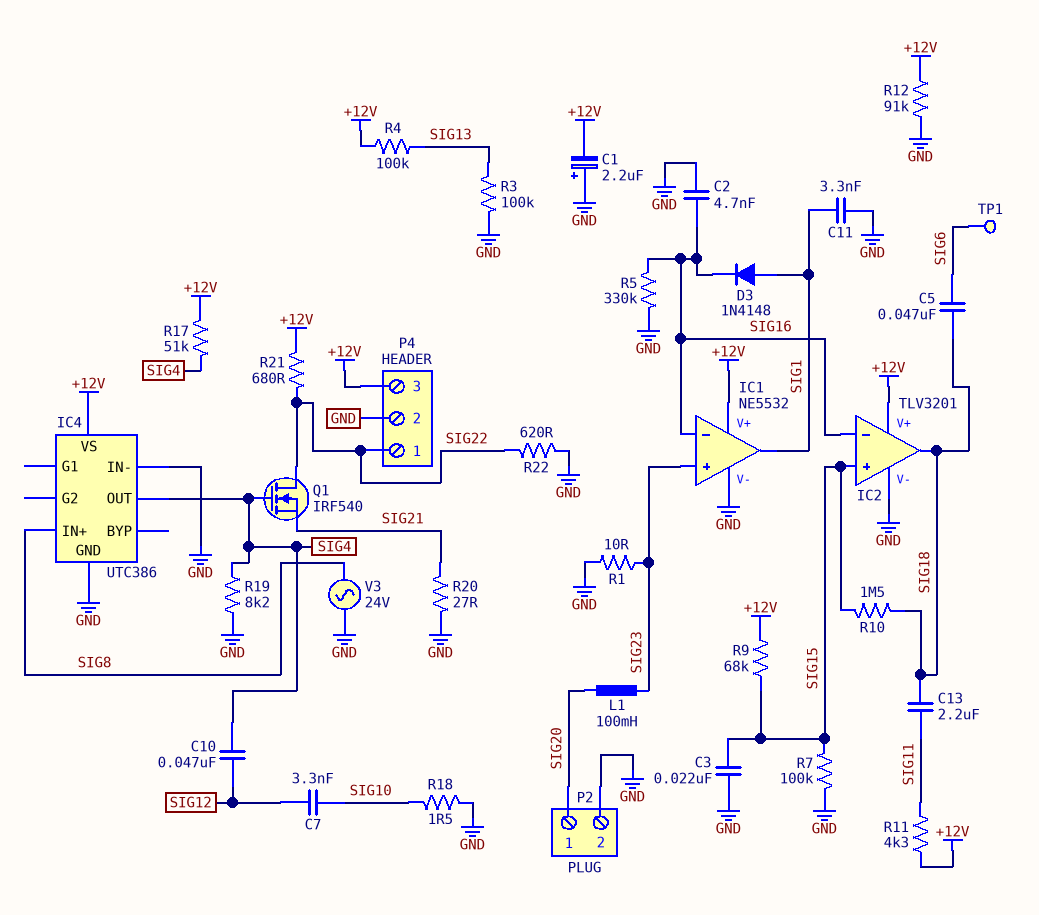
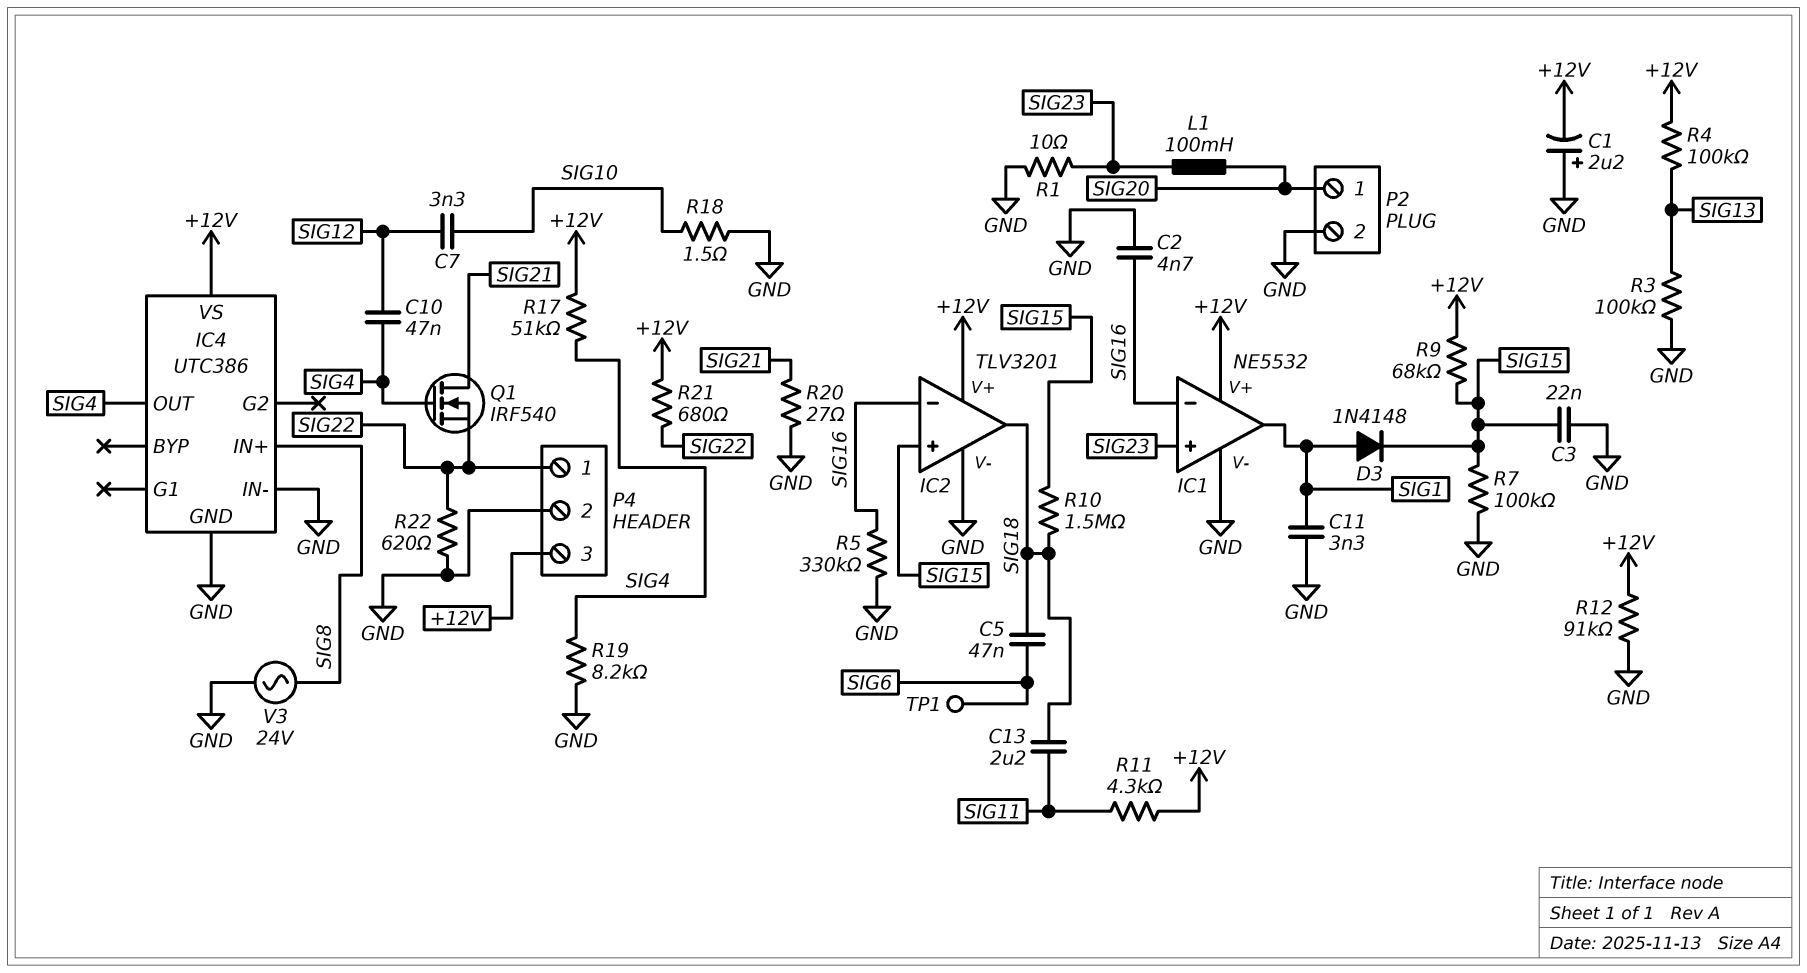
D3: diode 1N4148 (A SIG1, K SIG16) -> diode 1N4148 (A SIG1, K SIG15)
Q1: NMOS IRF540 (G SIG4, D SIG22, S SIG21) -> NMOS IRF540 (G SIG4, D SIG21, S SIG22)

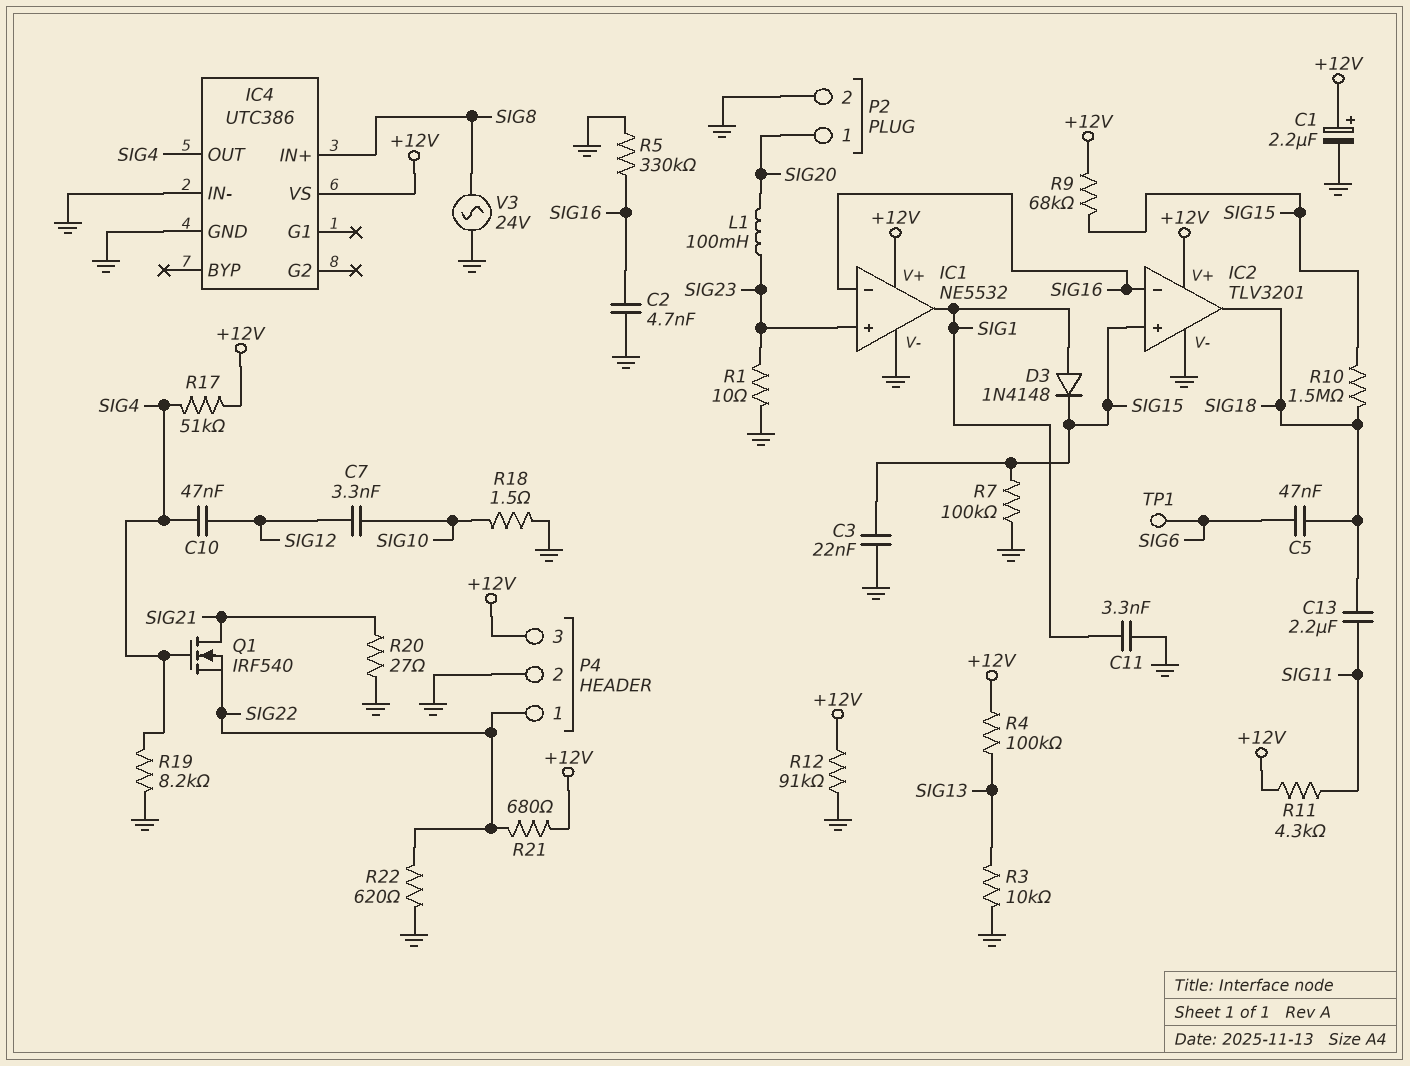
C1: 2.2uF (plus GND, minus +12V) -> 2.2uF (plus +12V, minus GND)
R3: 100k (GND, SIG13) -> 10k (GND, SIG13)

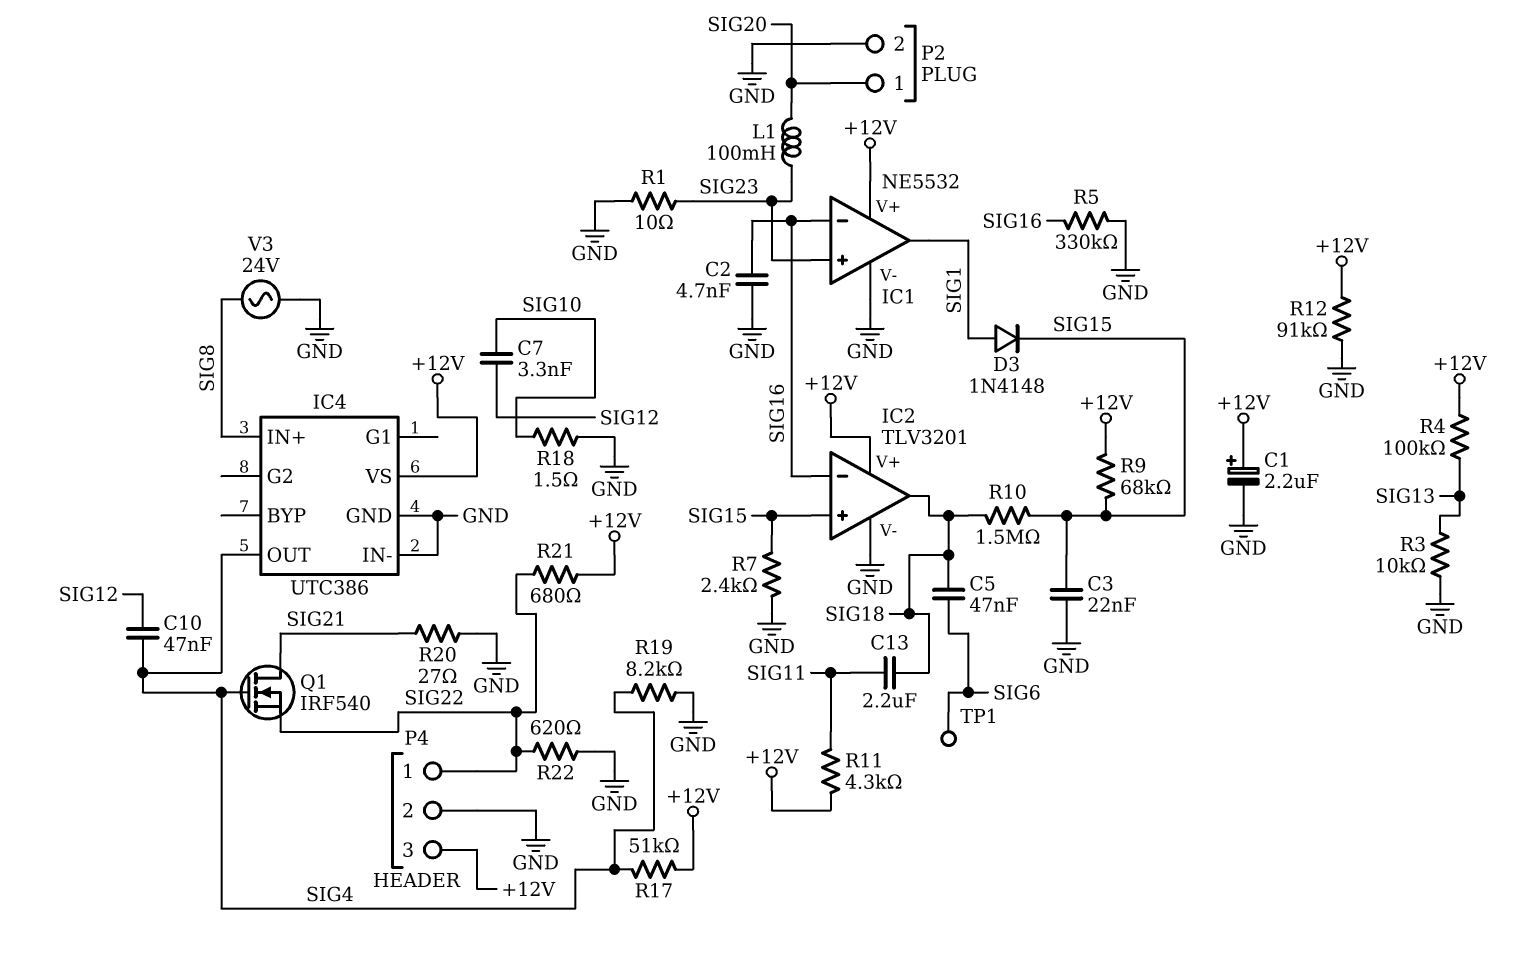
C11: 3.3nF (GND, SIG1) -> none
R7: 100k (GND, SIG15) -> 2.4k (GND, SIG15)

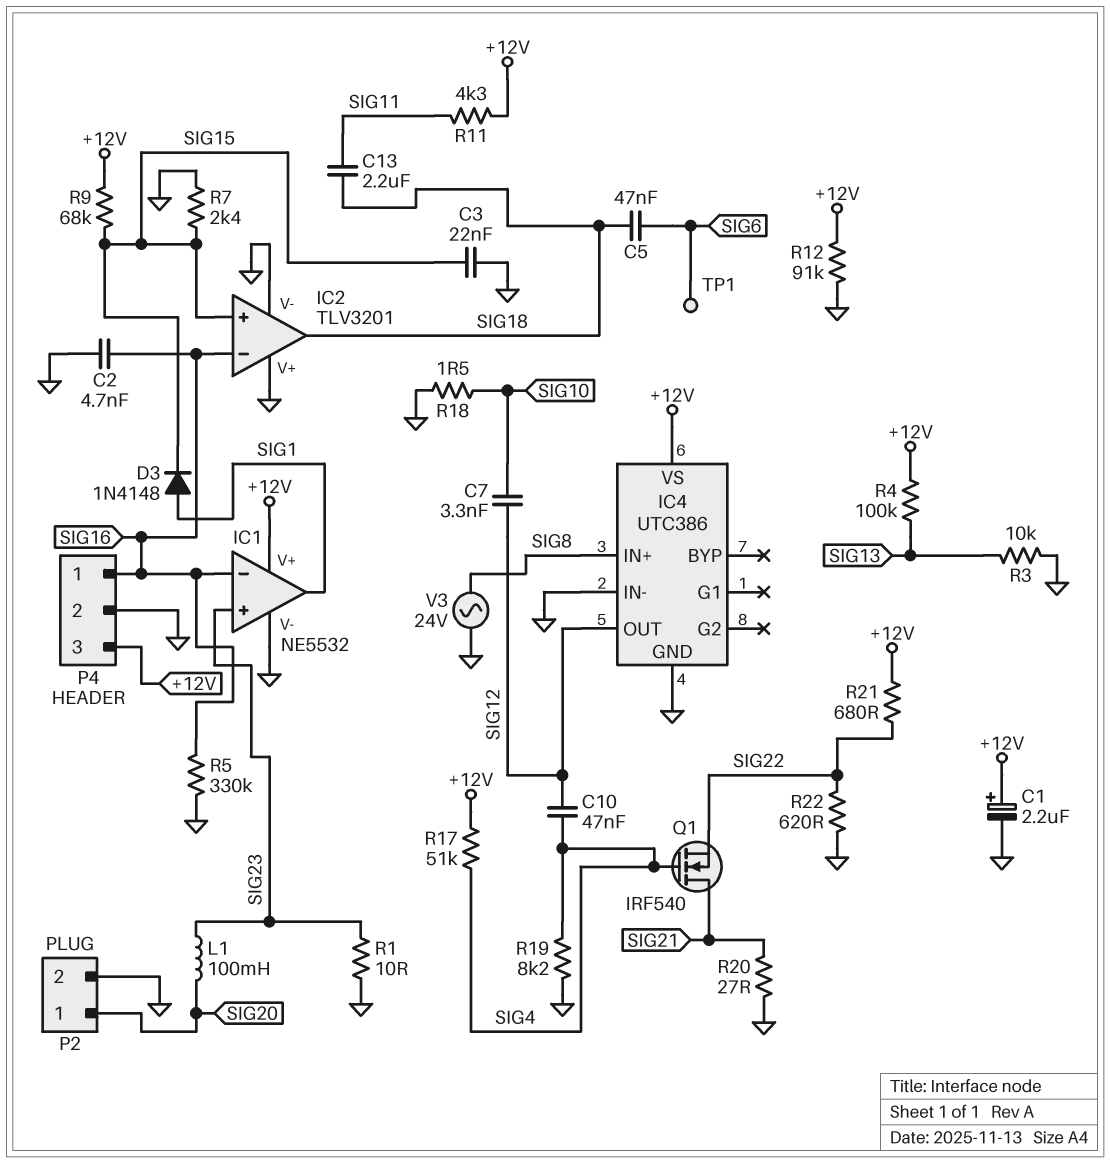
IC2 pin V+: +12V -> GND
IC4 pin OUT: SIG4 -> SIG12
P4 pin 1: SIG22 -> SIG16
R10: 1.5M (SIG15, SIG18) -> none

